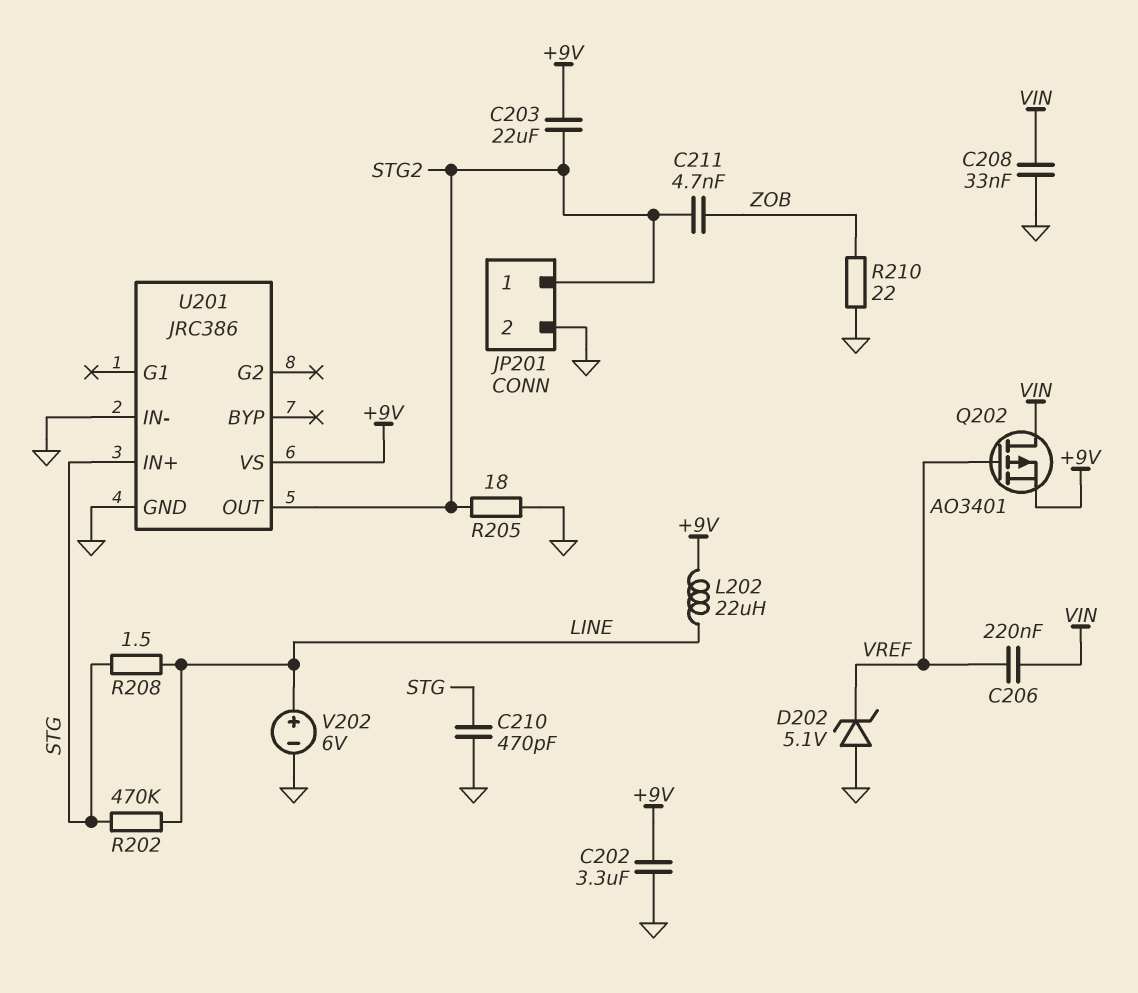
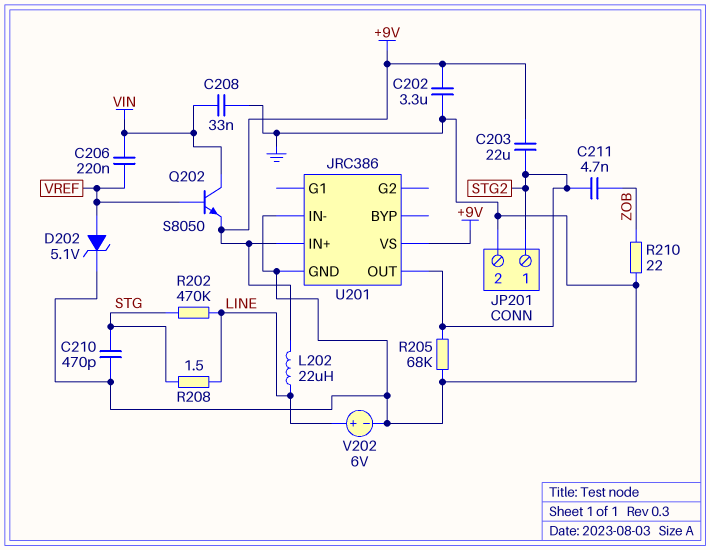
D202: zener 5.1V (A GND, K VREF) -> zener 5.1V (A VREF, K GND)
Q202: PMOS AO3401 (G VREF, D VIN, S +9V) -> NPN S8050 (B VREF, C VIN, E +9V)
R205: 18 (GND, STG2) -> 68k (GND, STG2)
U201 pin IN+: STG -> +9V

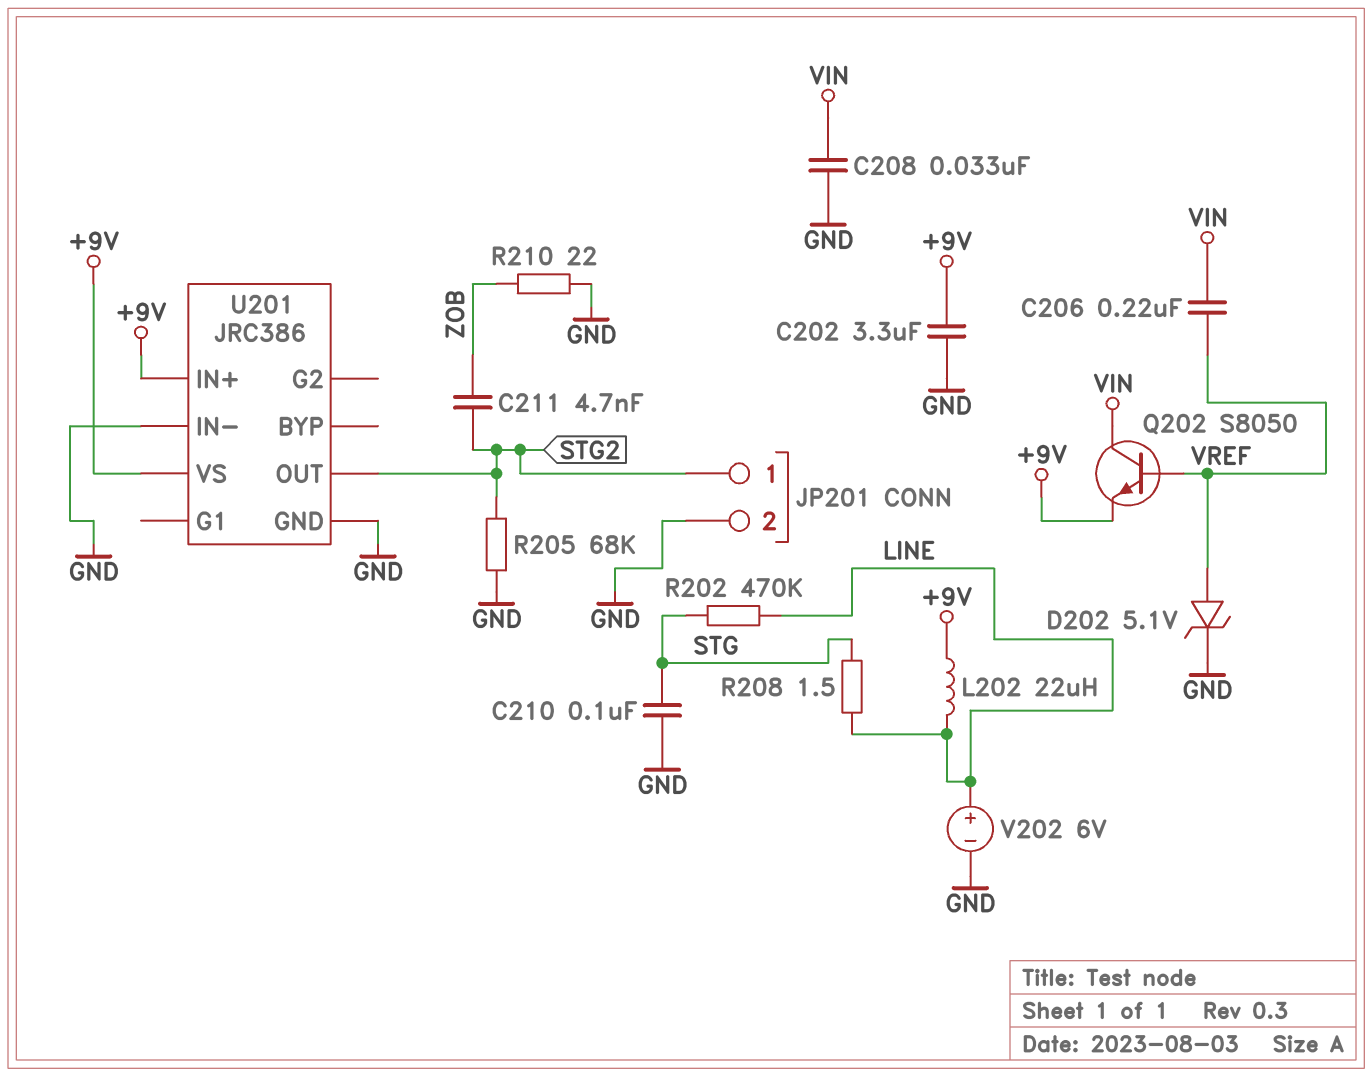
C203: 22uF (+9V, STG2) -> none
C210: 470pF (GND, STG) -> 100nF (GND, STG)

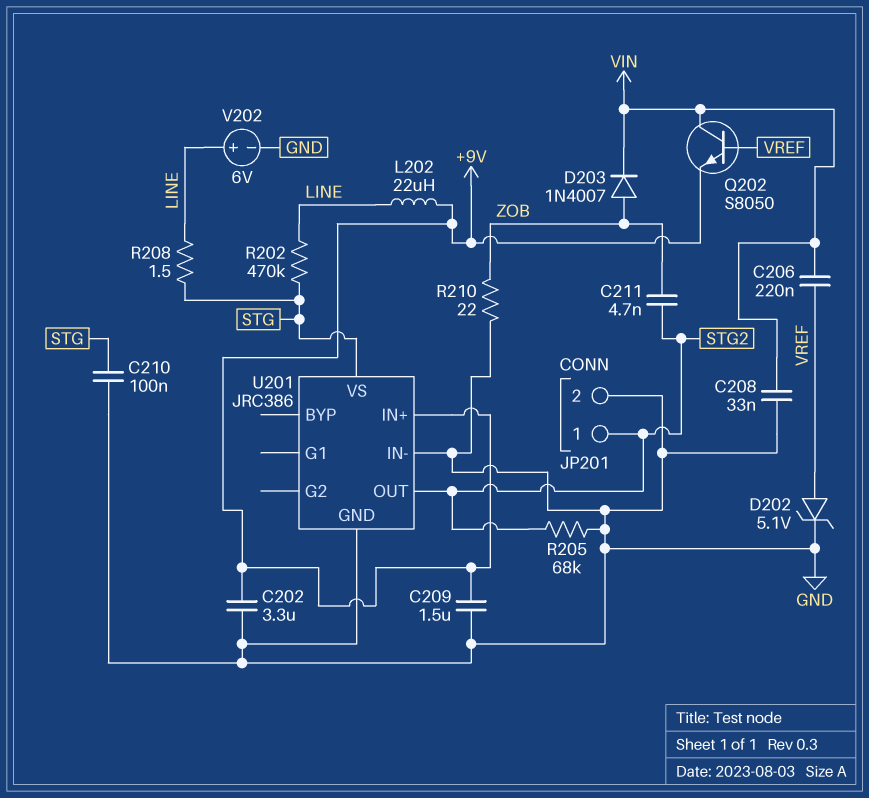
C209: none -> 1.5uF (+9V, GND)
D203: none -> diode 1N4007 (A ZOB, K VIN)
U201 pin VS: +9V -> STG

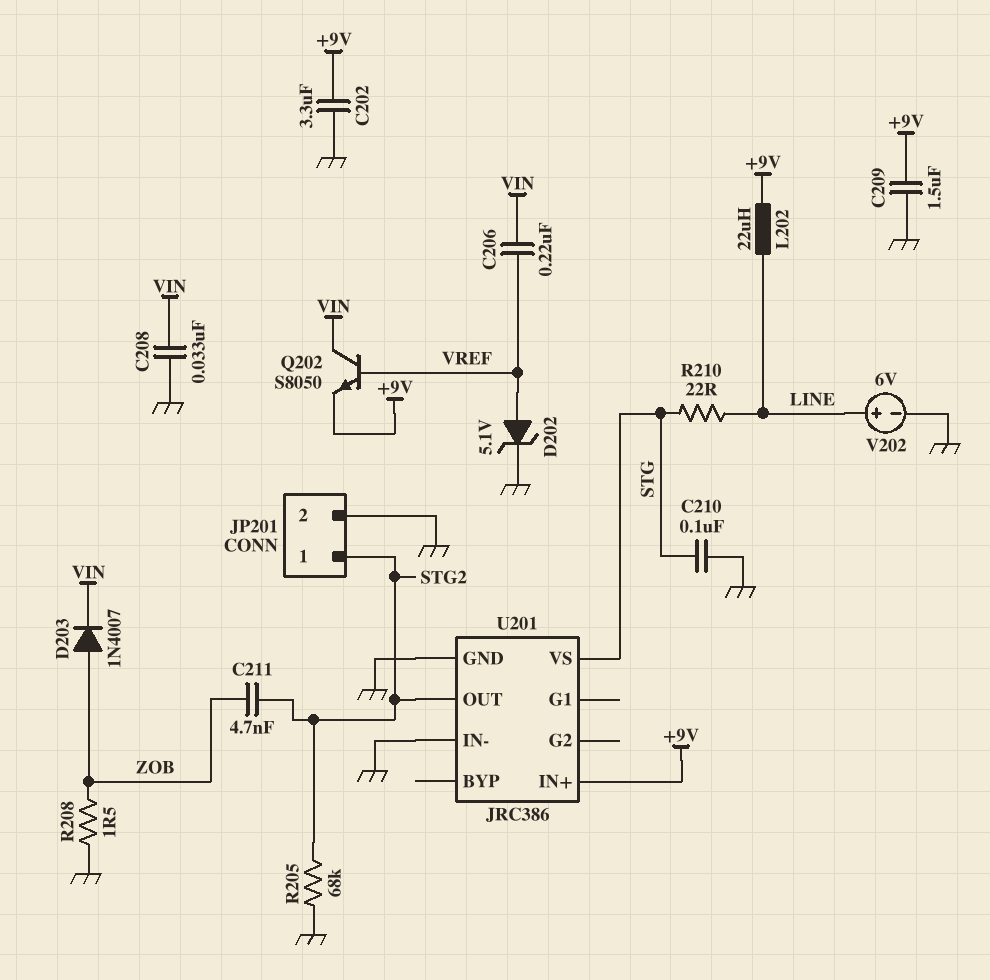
R202: 470k (LINE, STG) -> none
R208: 1.5 (LINE, STG) -> 1.5 (GND, ZOB)
R210: 22 (GND, ZOB) -> 22 (LINE, STG)

